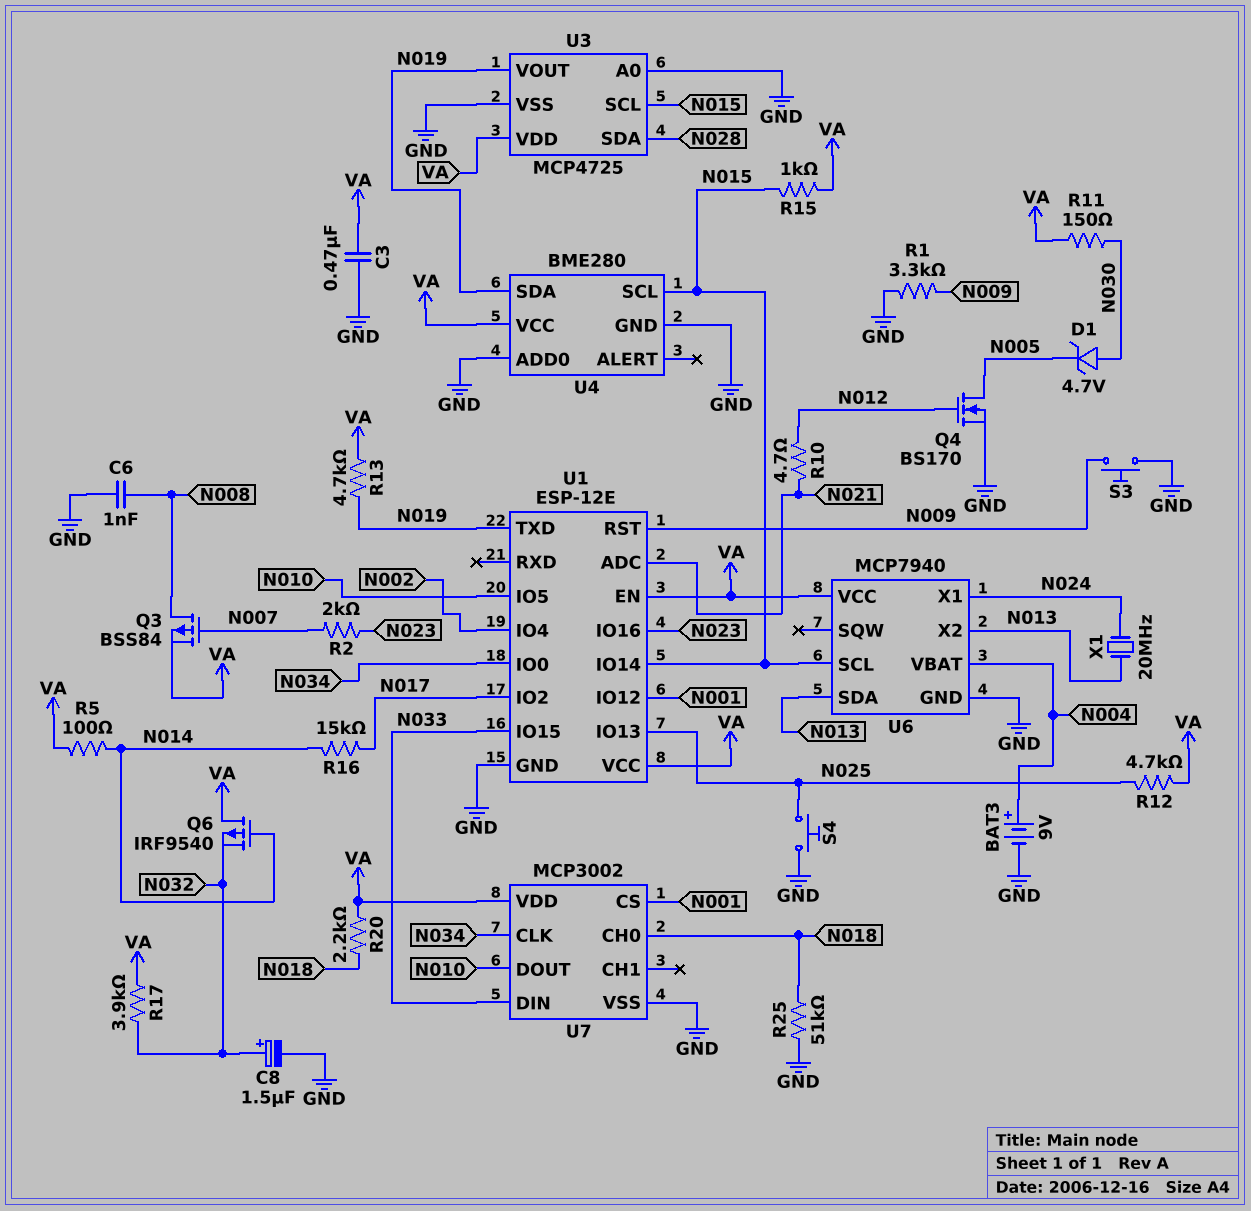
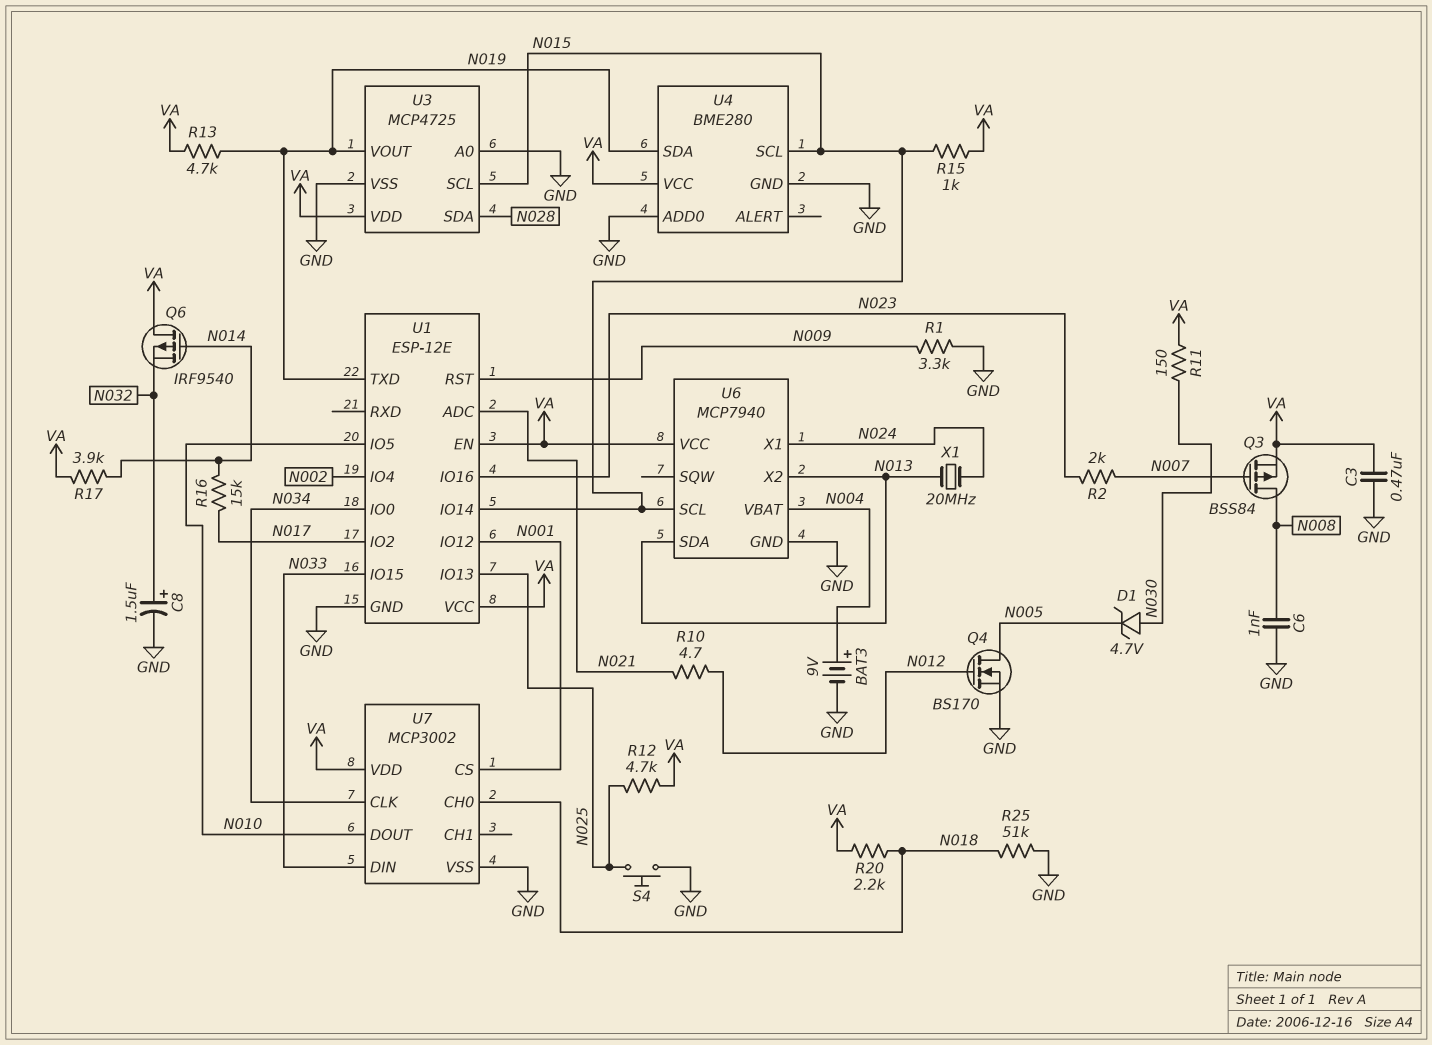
R5: 100 (N014, VA) -> none
R17: 3.9k (N032, VA) -> 3.9k (N014, VA)
S3: button (GND, N009) -> none

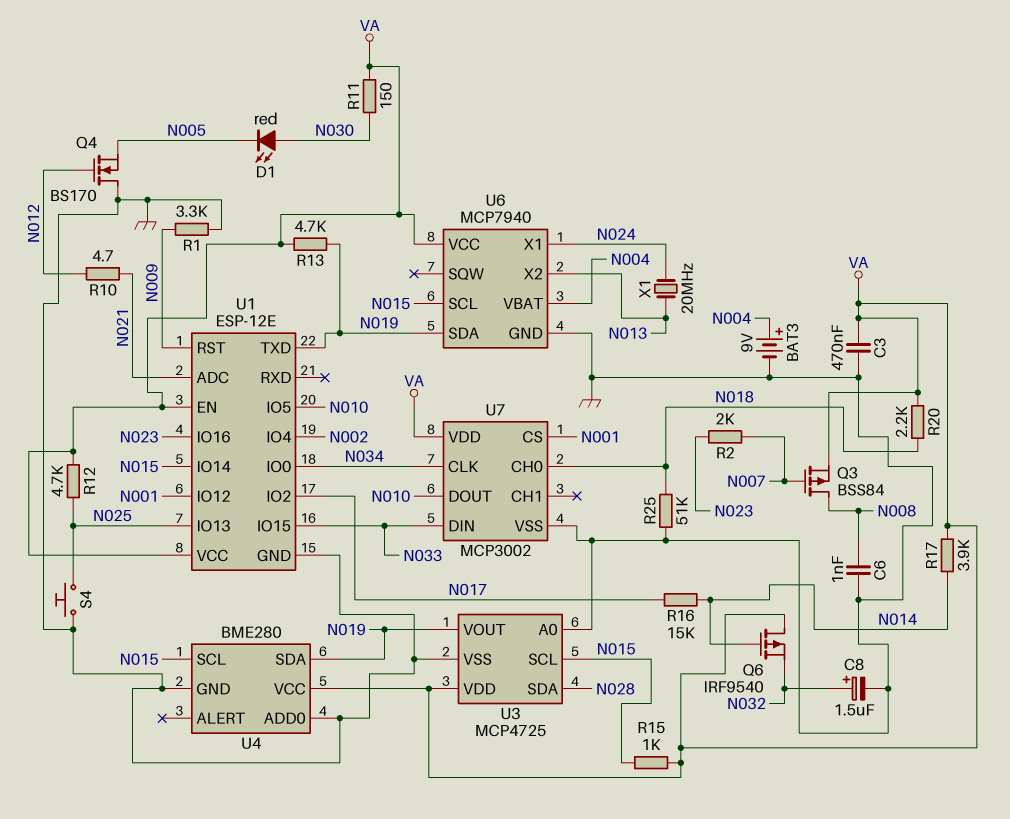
D1: zener 4.7V (A N030, K N005) -> LED red (A N030, K N005)
Q4: NMOS BS170 (G N012, D N005, S GND) -> NMOS BS170 (G N012, D GND, S N005)
U6 pin SDA: N013 -> N019

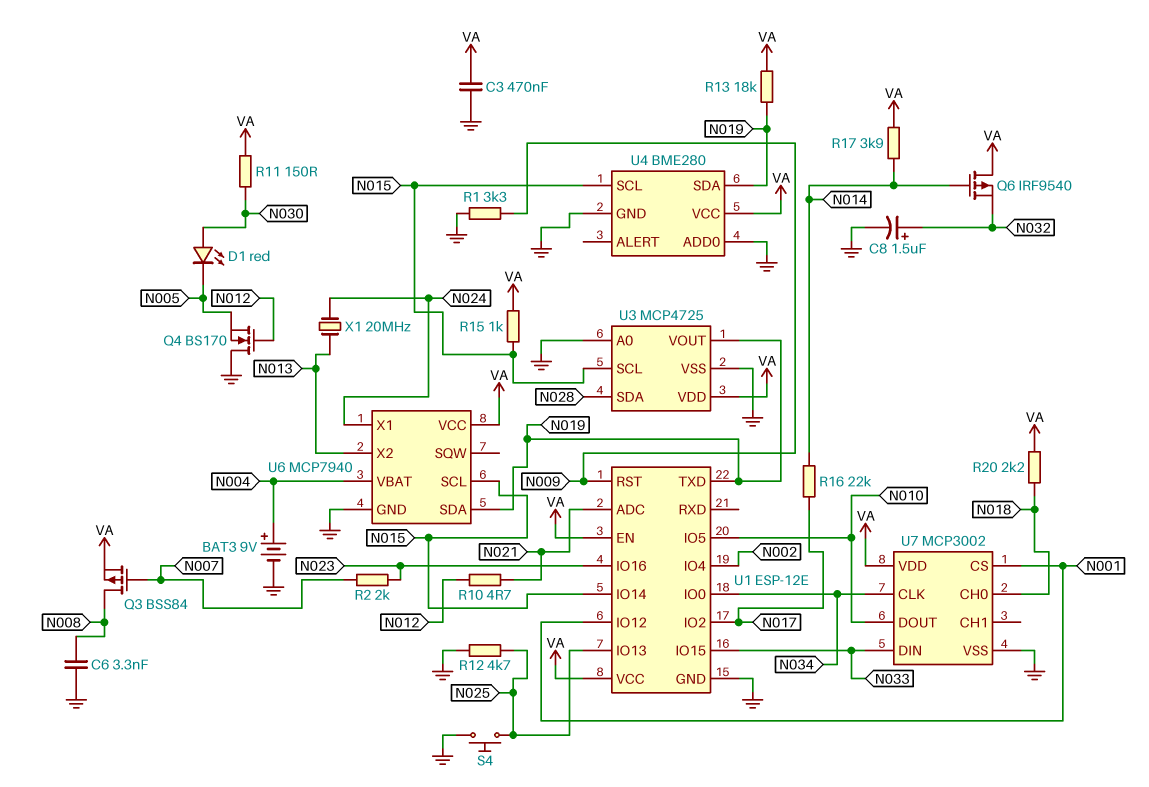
C6: 1nF (GND, N008) -> 3.3nF (GND, N008)
R12: 4.7k (N025, VA) -> 4.7k (GND, N025)
R13: 4.7k (N019, VA) -> 18k (N019, VA)
R16: 15k (N014, N017) -> 22k (N014, N017)
R25: 51k (GND, N018) -> none

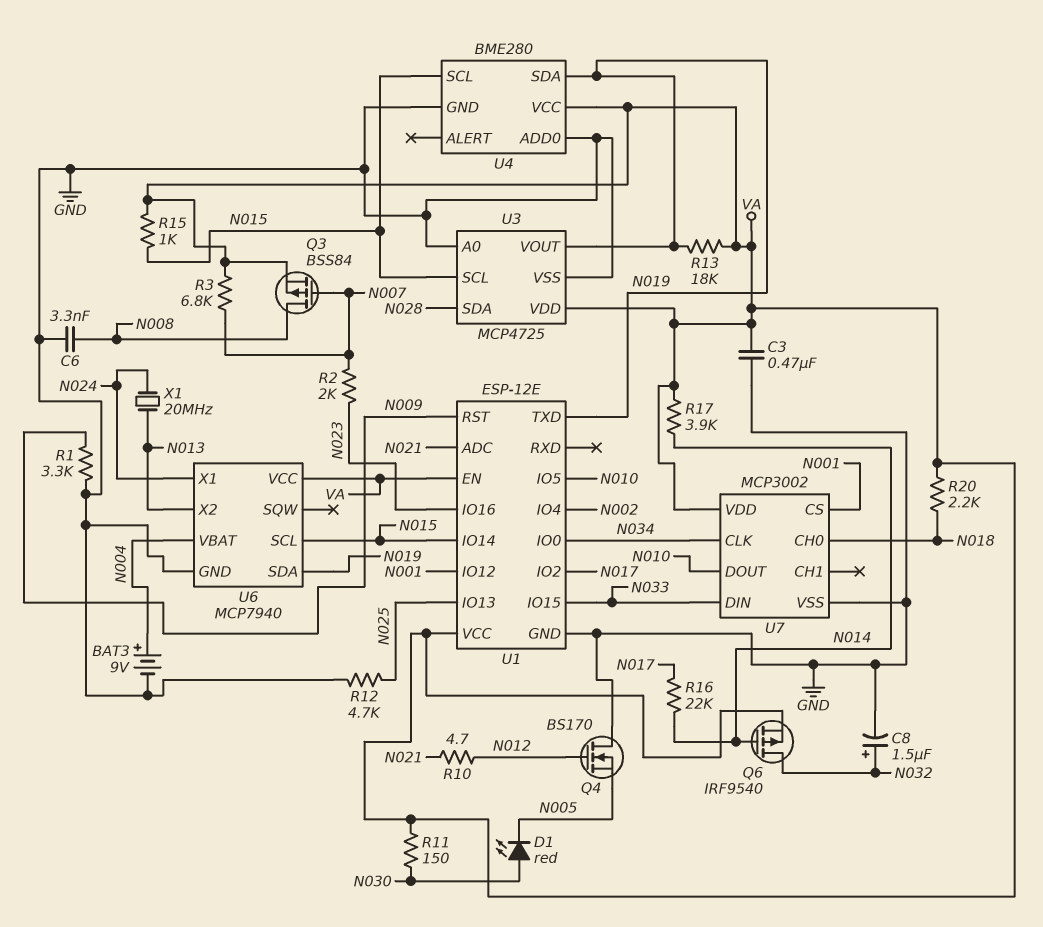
Q6: PMOS IRF9540 (G N014, D VA, S N032) -> PMOS IRF9540 (G N014, D N032, S VA)
R3: none -> 6.8k (N007, VA)
S4: button (GND, N025) -> none

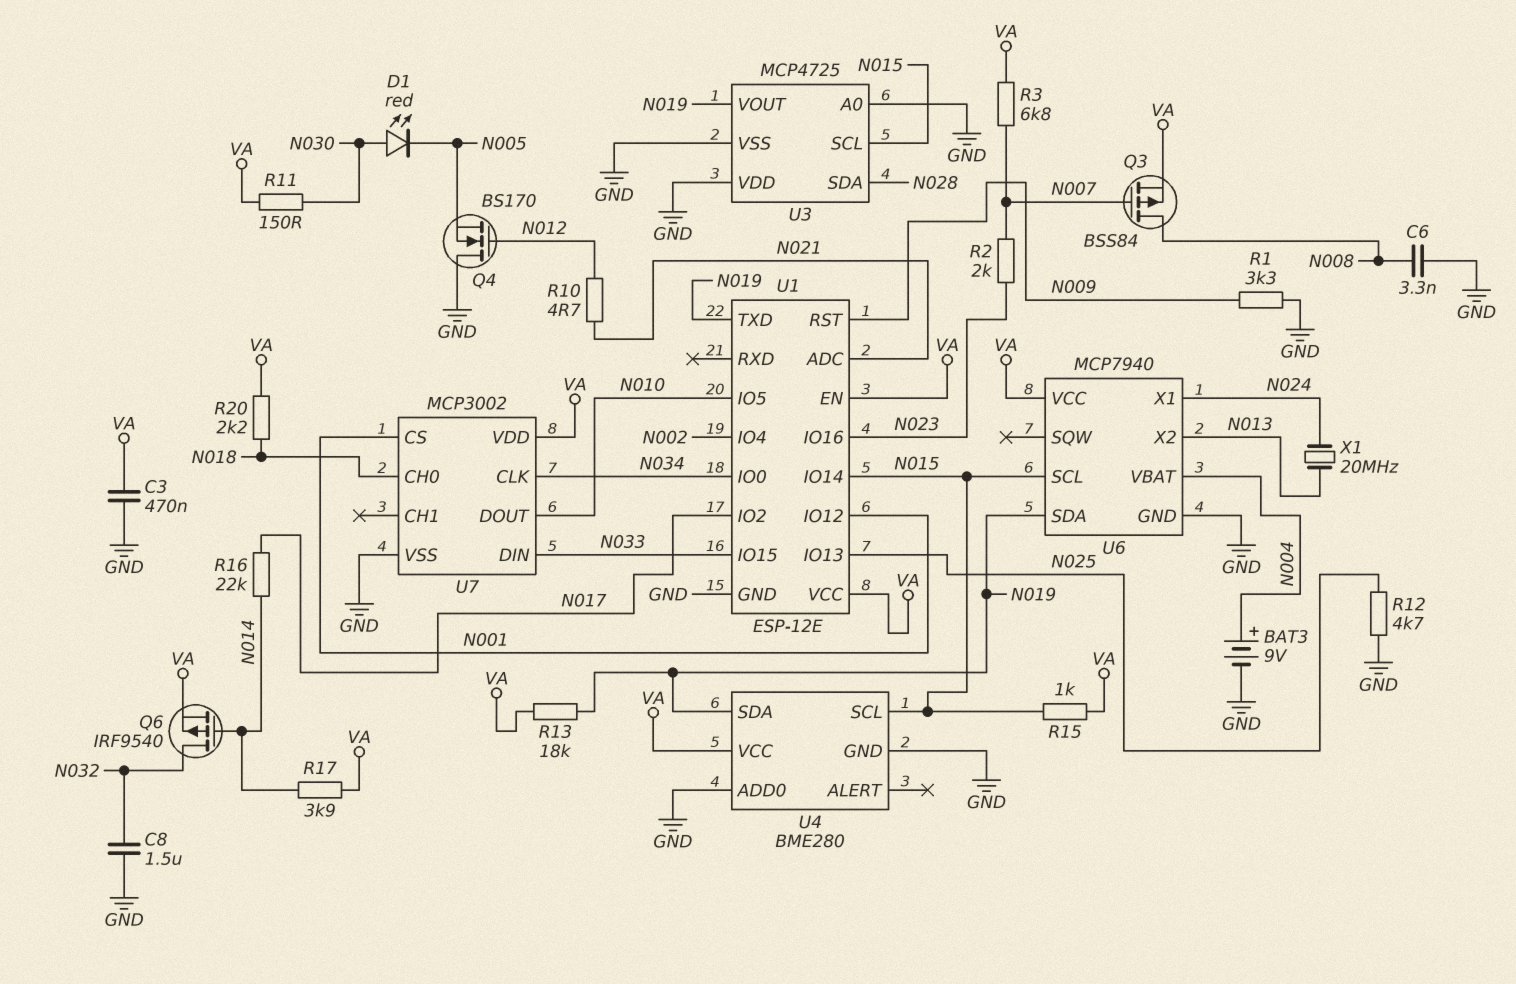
C8: 1.5uF (plus N032, minus GND) -> 1.5uF (GND, N032)
U3 pin VDD: VA -> GND

